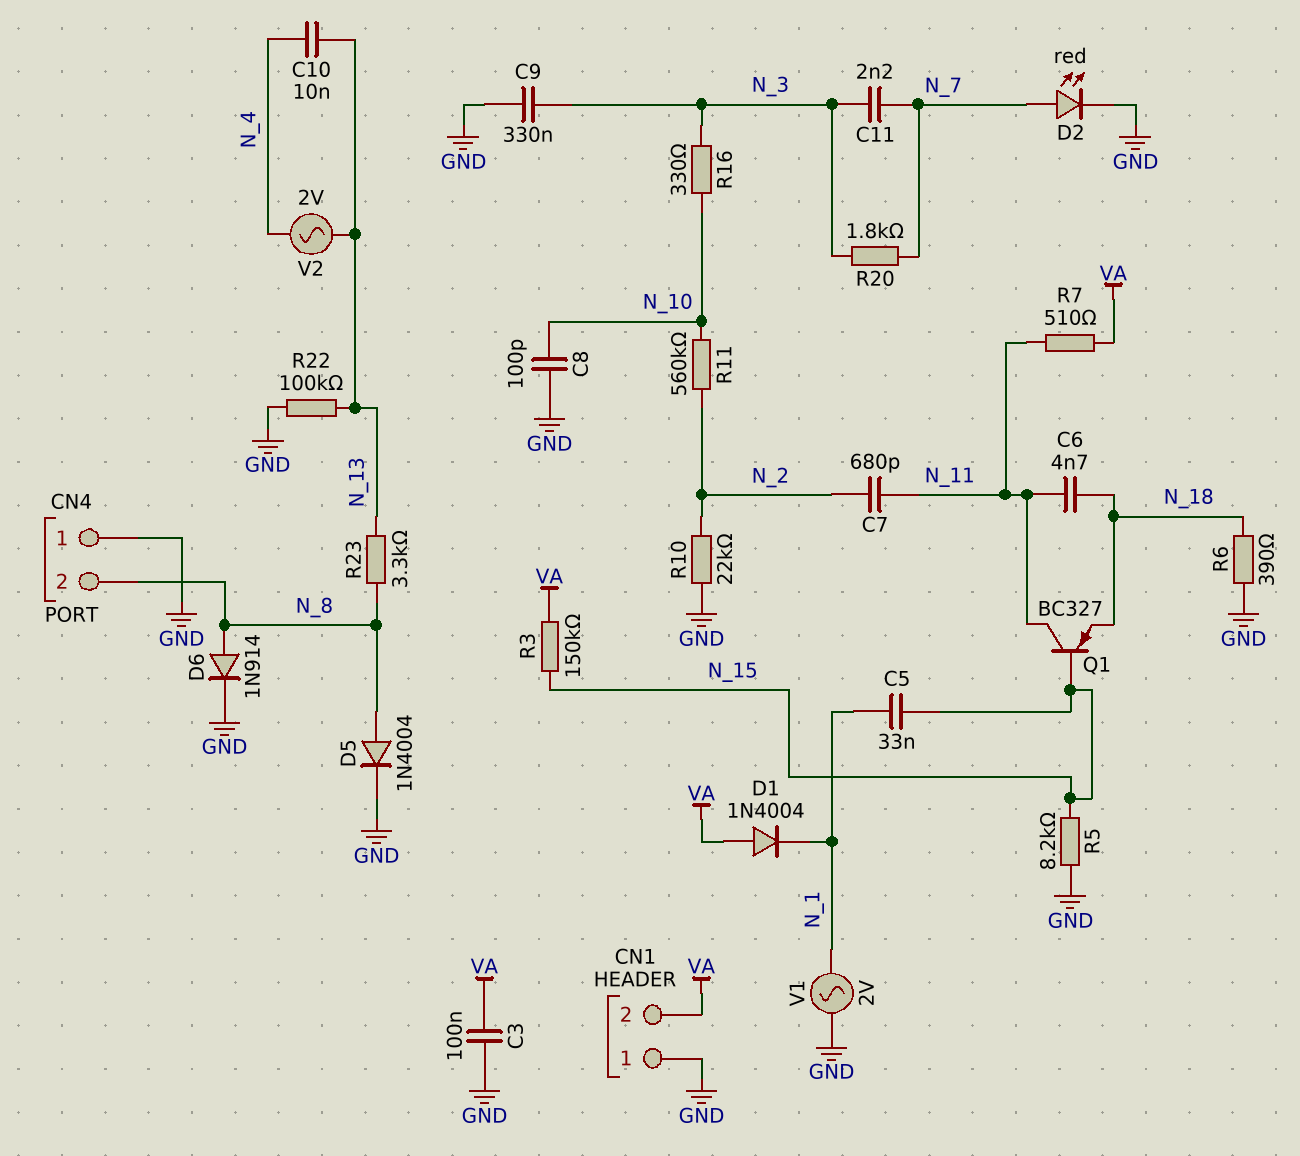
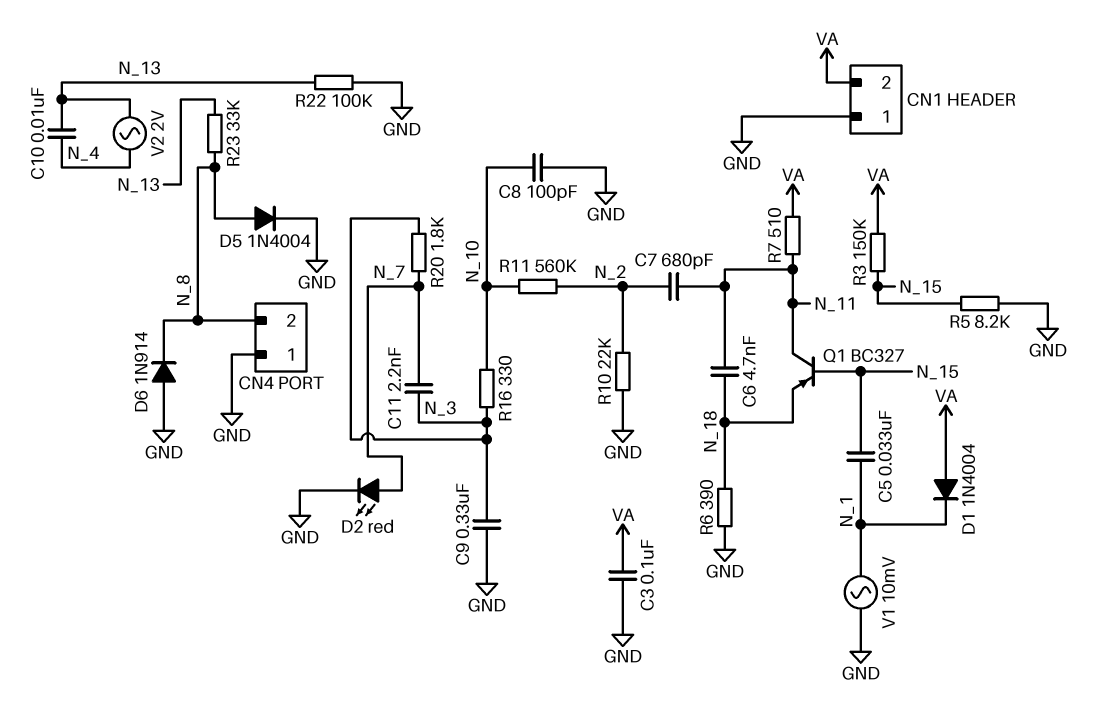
D6: diode 1N914 (A N_8, K GND) -> diode 1N914 (A GND, K N_8)
R23: 3.3k (N_8, N_13) -> 33k (N_8, N_13)
V1: AC 2V (GND, N_1) -> AC 10mV (GND, N_1)

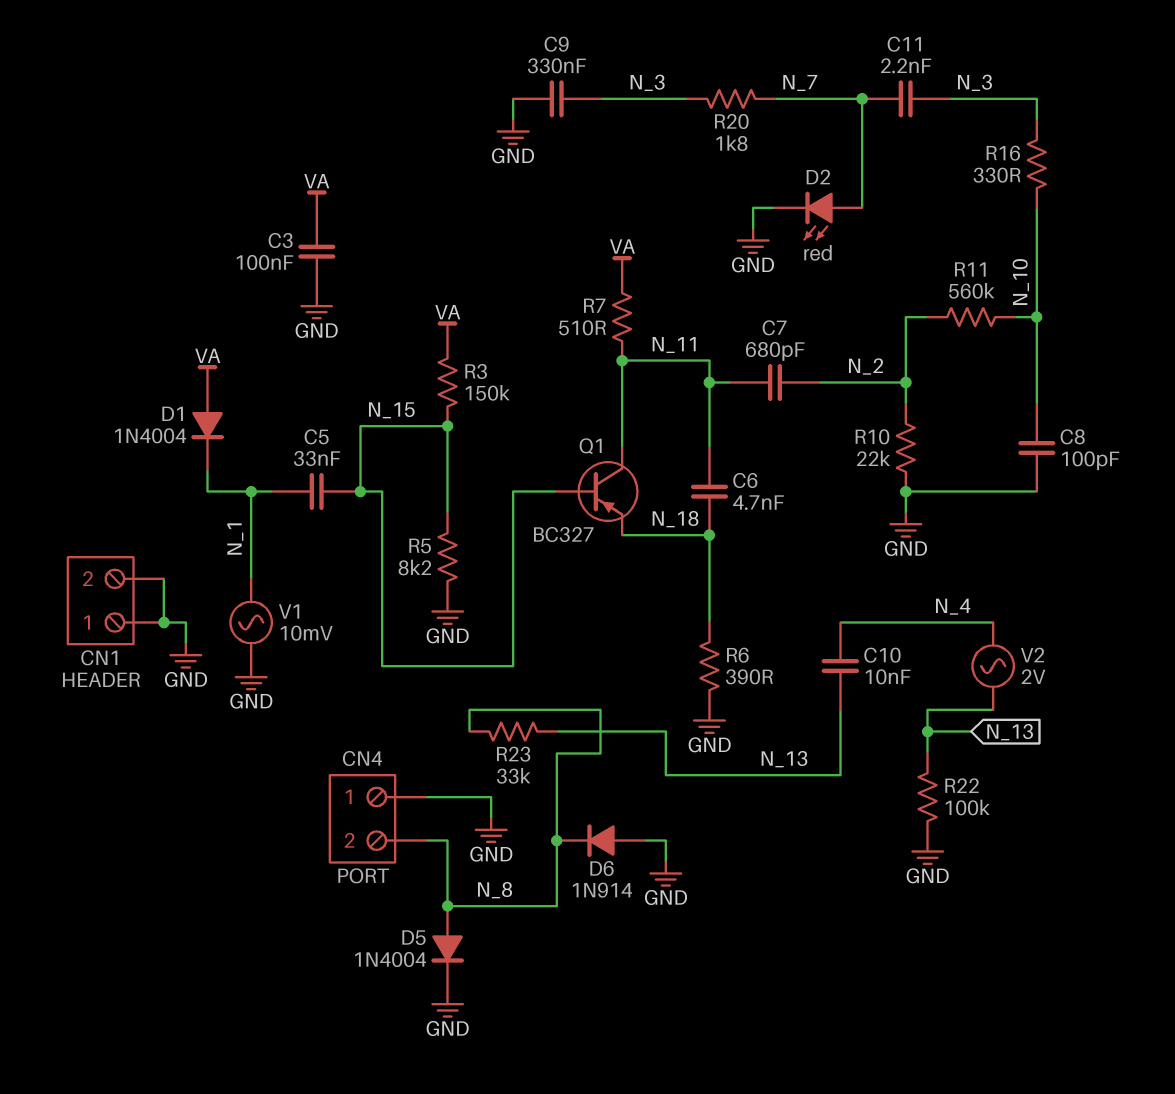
CN1 pin 2: VA -> GND

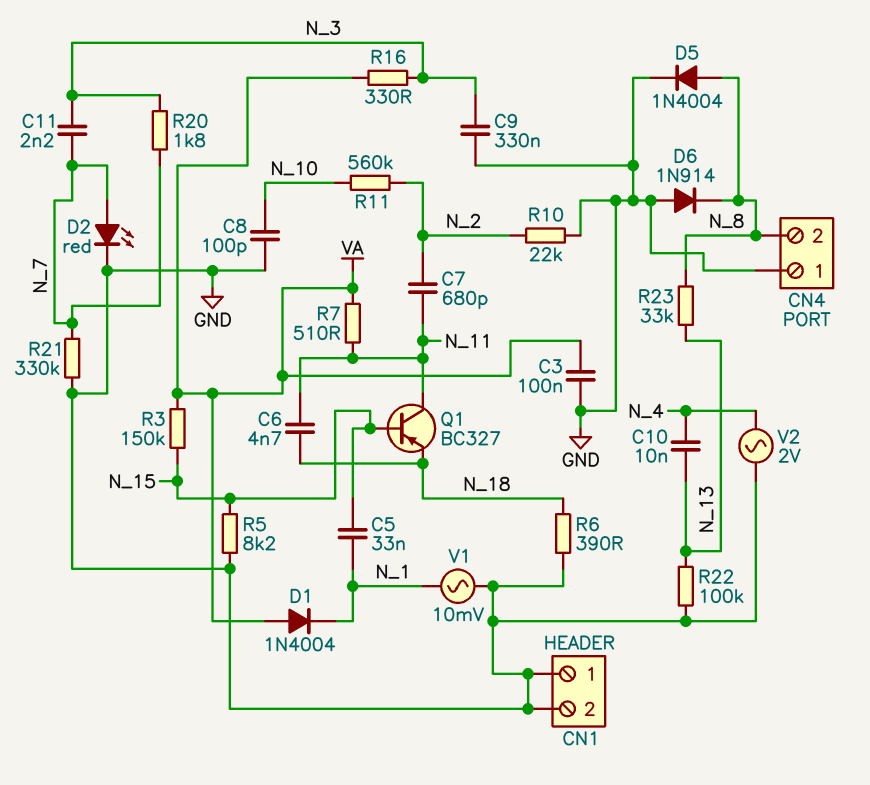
R16: 330 (N_3, N_10) -> 330 (N_3, VA)
R21: none -> 330k (GND, N_7)
V2: AC 2V (N_4, N_13) -> AC 2V (GND, N_4)

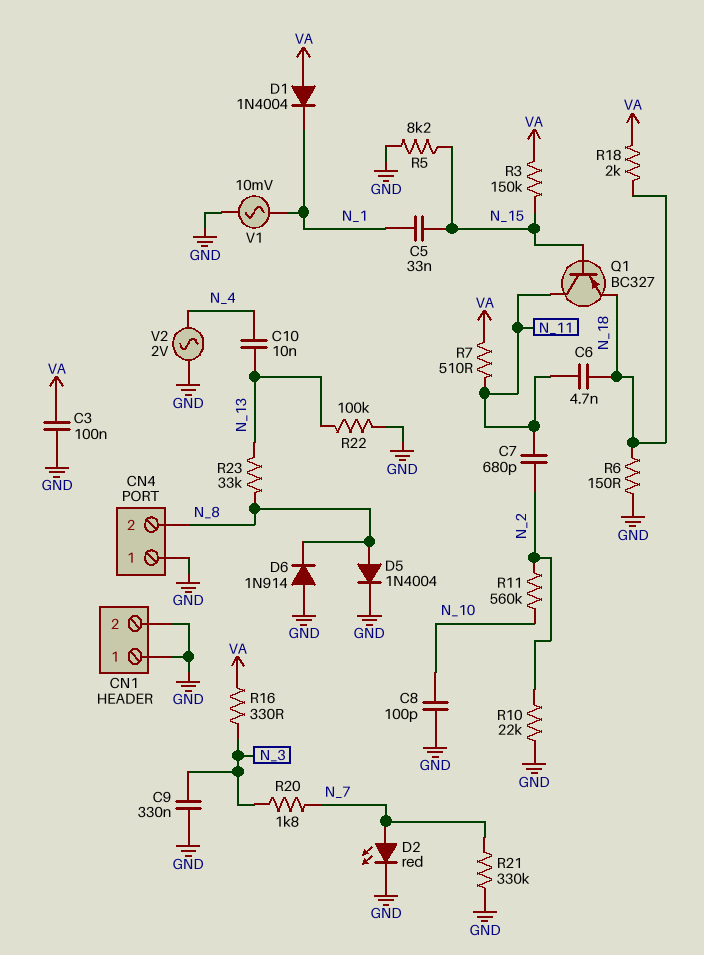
C11: 2.2nF (N_3, N_7) -> none
R6: 390 (GND, N_18) -> 150 (GND, N_18)
R18: none -> 2k (N_18, VA)

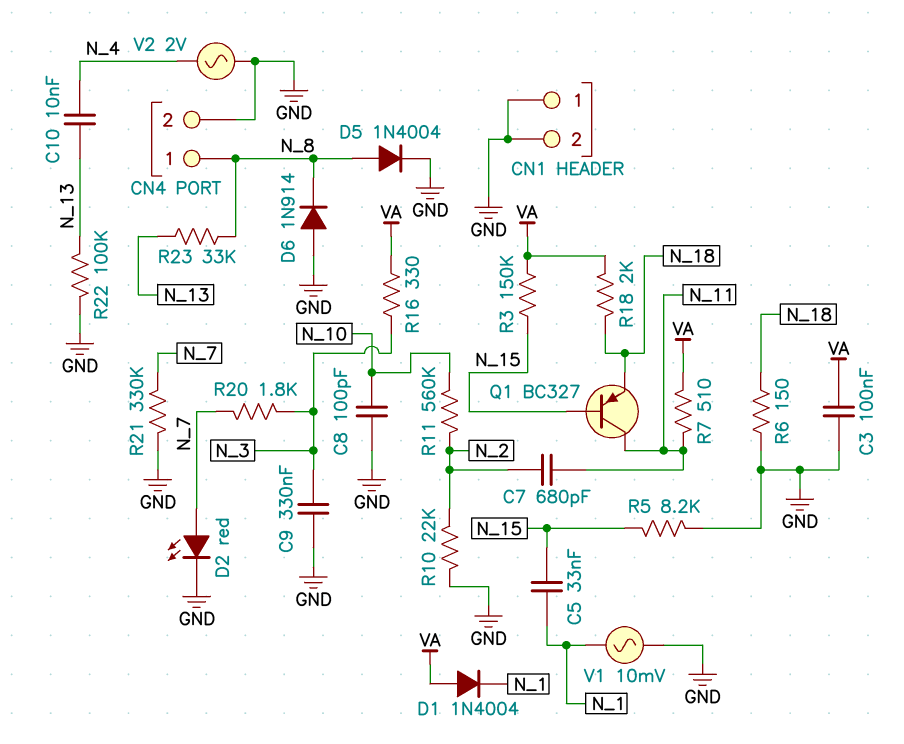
C6: 4.7nF (N_11, N_18) -> none
CN4 pin 1: GND -> N_8
CN4 pin 2: N_8 -> GND

